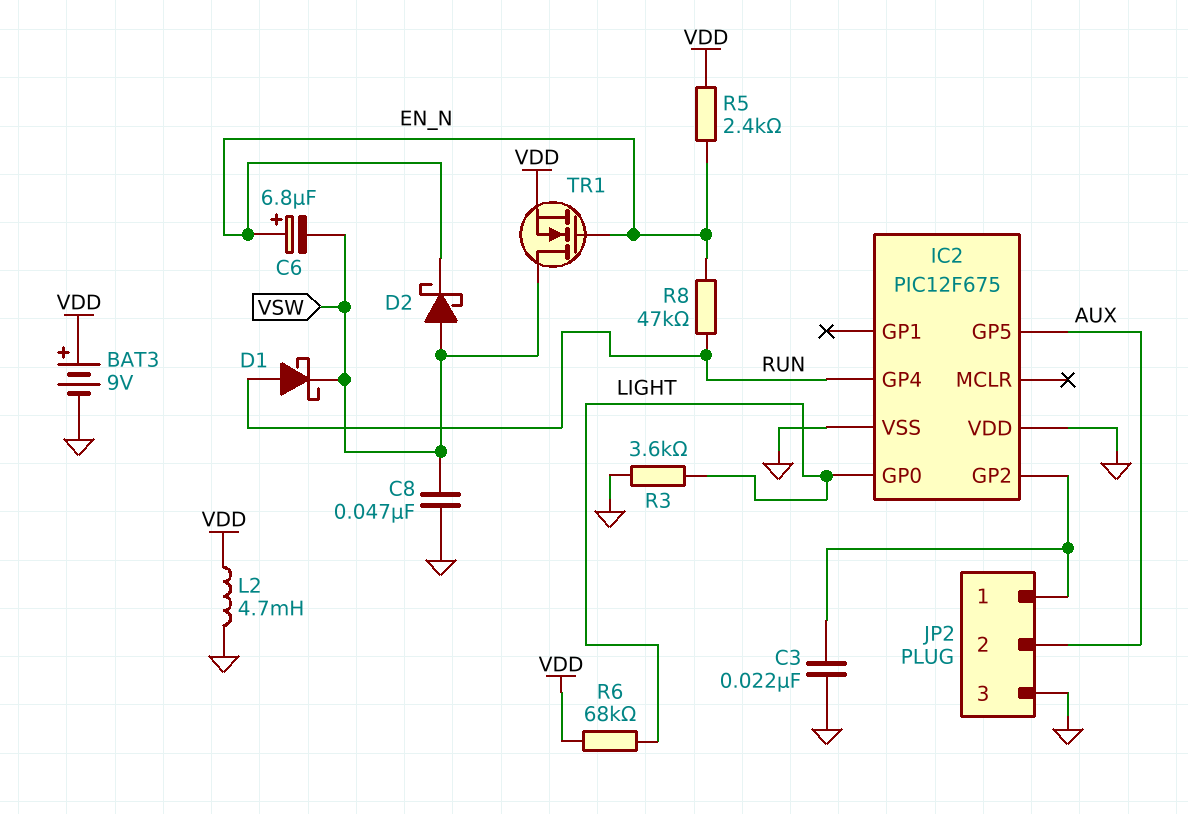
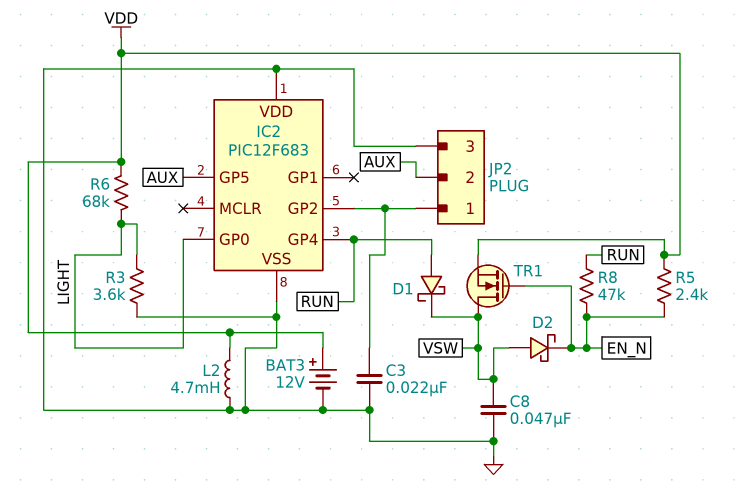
BAT3: 9V (plus VDD, minus GND) -> 12V (plus VDD, minus GND)
C6: 6.8uF (plus EN_N, minus VSW) -> none
IC2: PIC12F675 -> PIC12F683

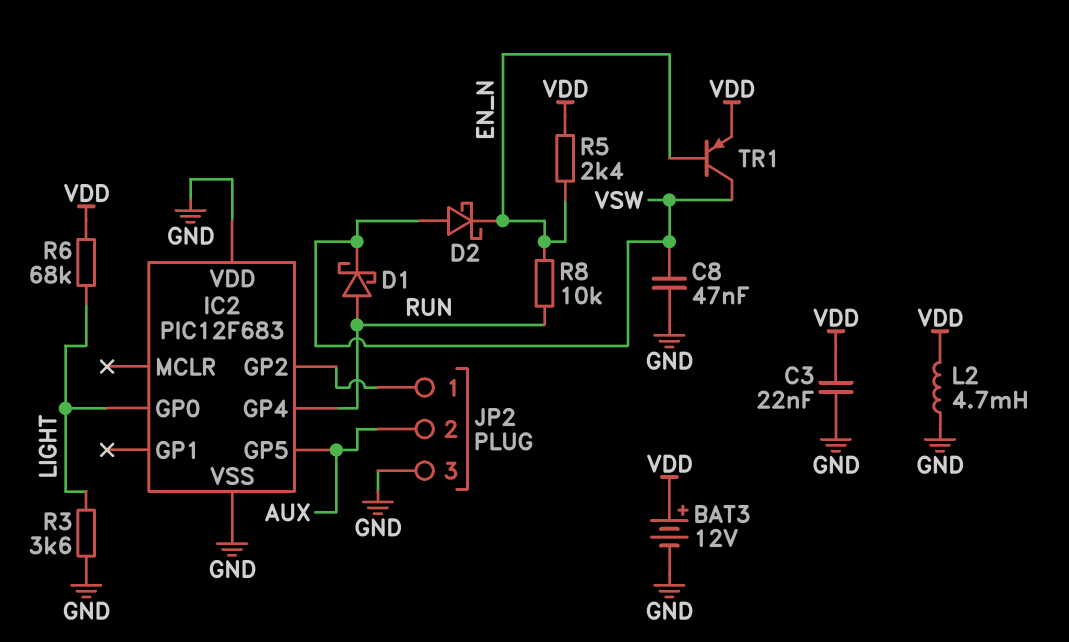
C3: 22nF (GND, IC2/GP2) -> 22nF (GND, VDD)
R8: 47k (EN_N, RUN) -> 10k (EN_N, RUN)
TR1: NMOS (G EN_N, D VSW, S VDD) -> PNP (B EN_N, C VSW, E VDD)

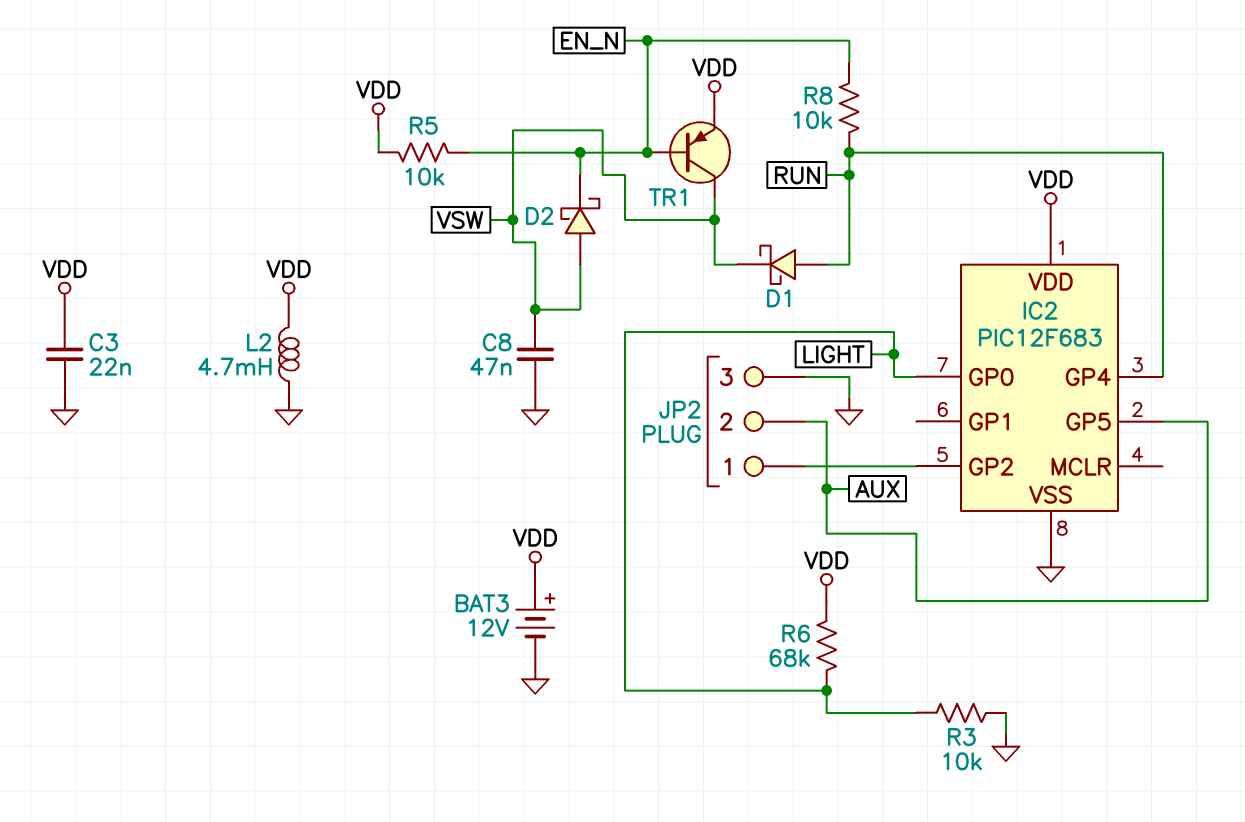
IC2 pin VDD: GND -> VDD
R3: 3.6k (GND, LIGHT) -> 10k (GND, LIGHT)
R5: 2.4k (EN_N, VDD) -> 10k (EN_N, VDD)

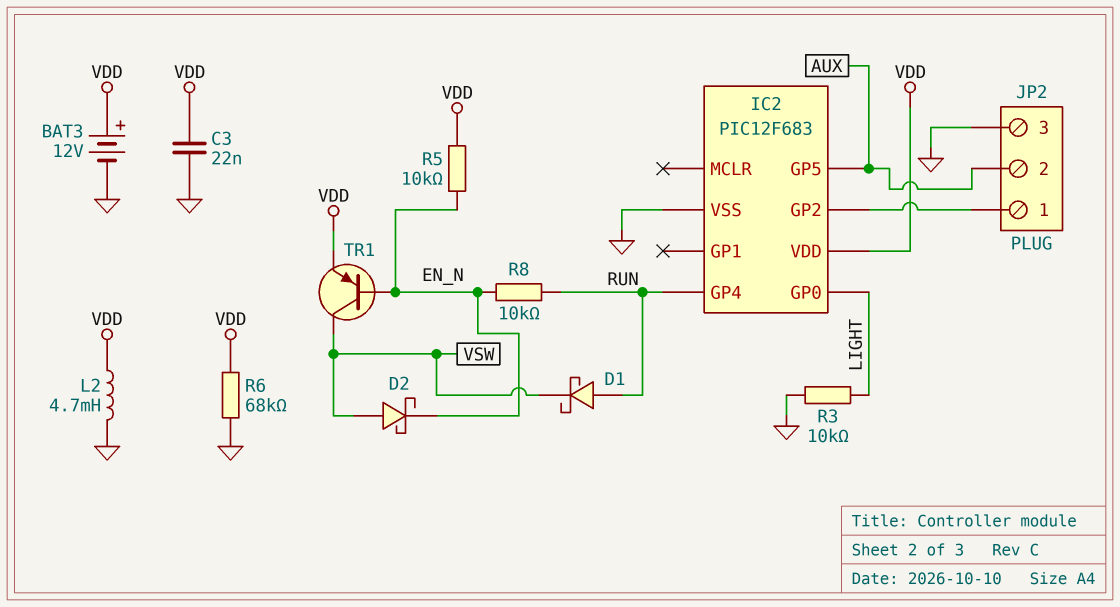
C8: 47nF (GND, VSW) -> none
R6: 68k (LIGHT, VDD) -> 68k (GND, VDD)

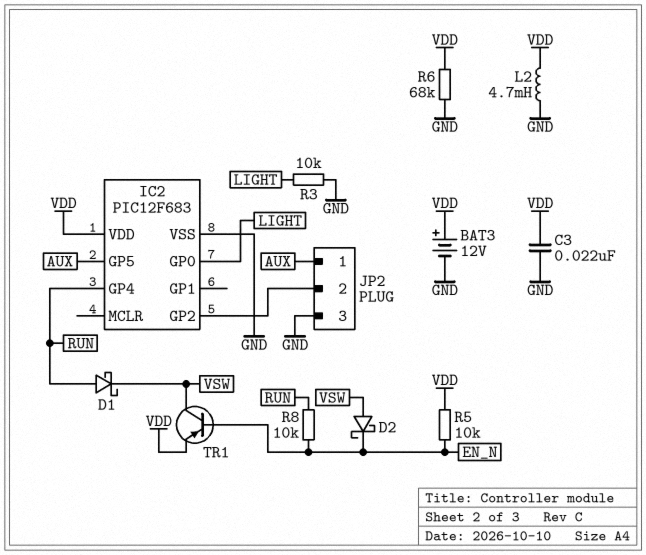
JP2 pin 1: IC2/GP2 -> AUX
JP2 pin 2: AUX -> IC2/GP2

